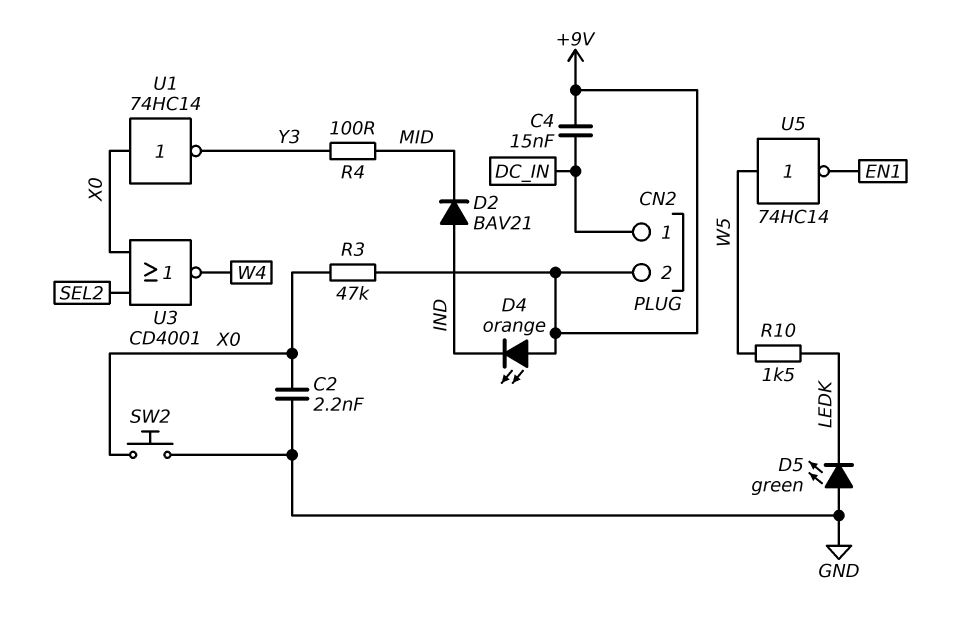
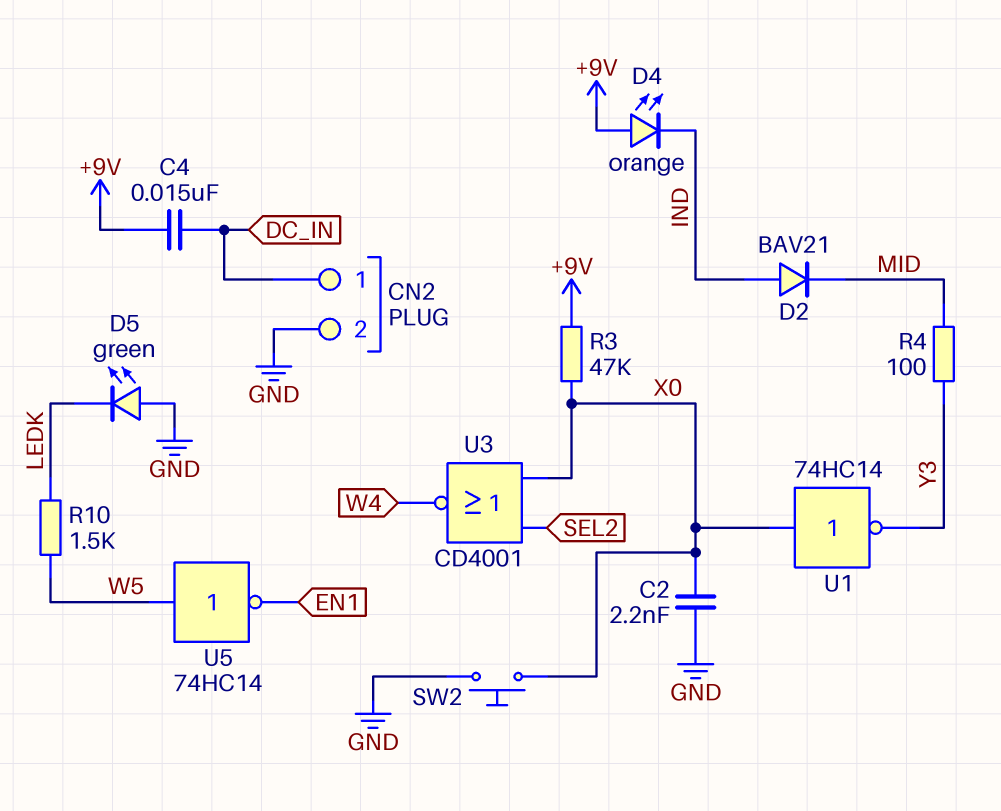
CN2 pin 2: +9V -> GND

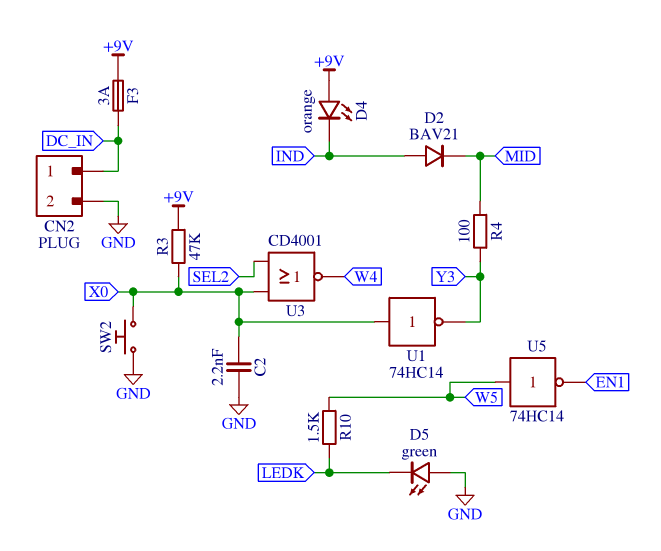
C4: 15nF (+9V, DC_IN) -> none
F3: none -> 3A (+9V, DC_IN)

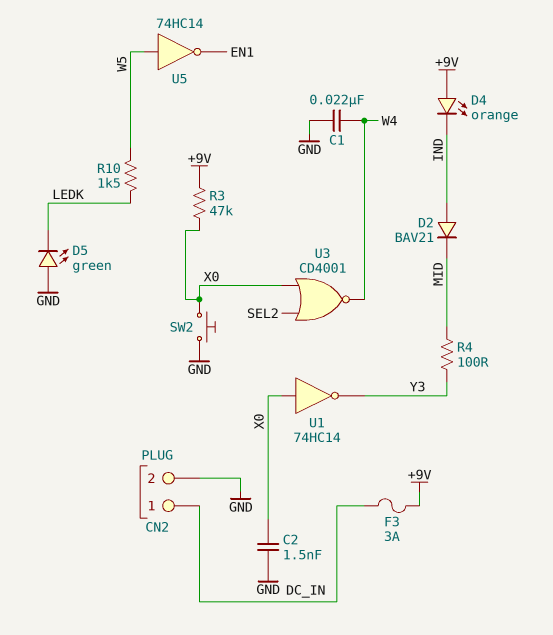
C1: none -> 22nF (GND, W4)
C2: 2.2nF (GND, X0) -> 1.5nF (GND, X0)

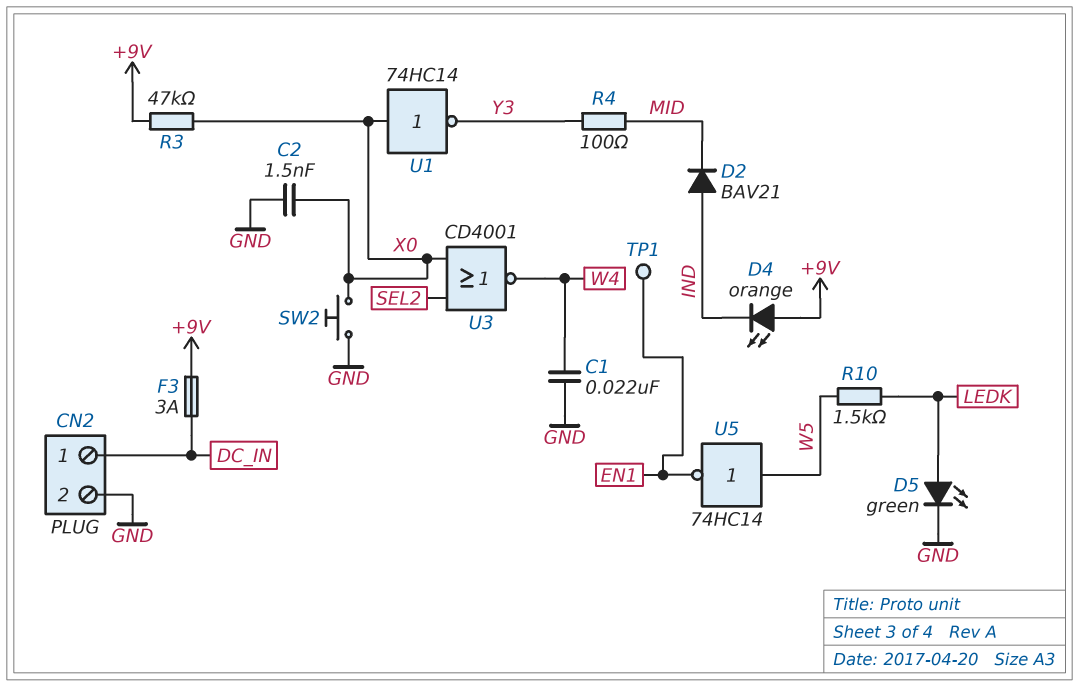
D5: LED green (A GND, K LEDK) -> LED green (A LEDK, K GND)
TP1: none -> test point (EN1)

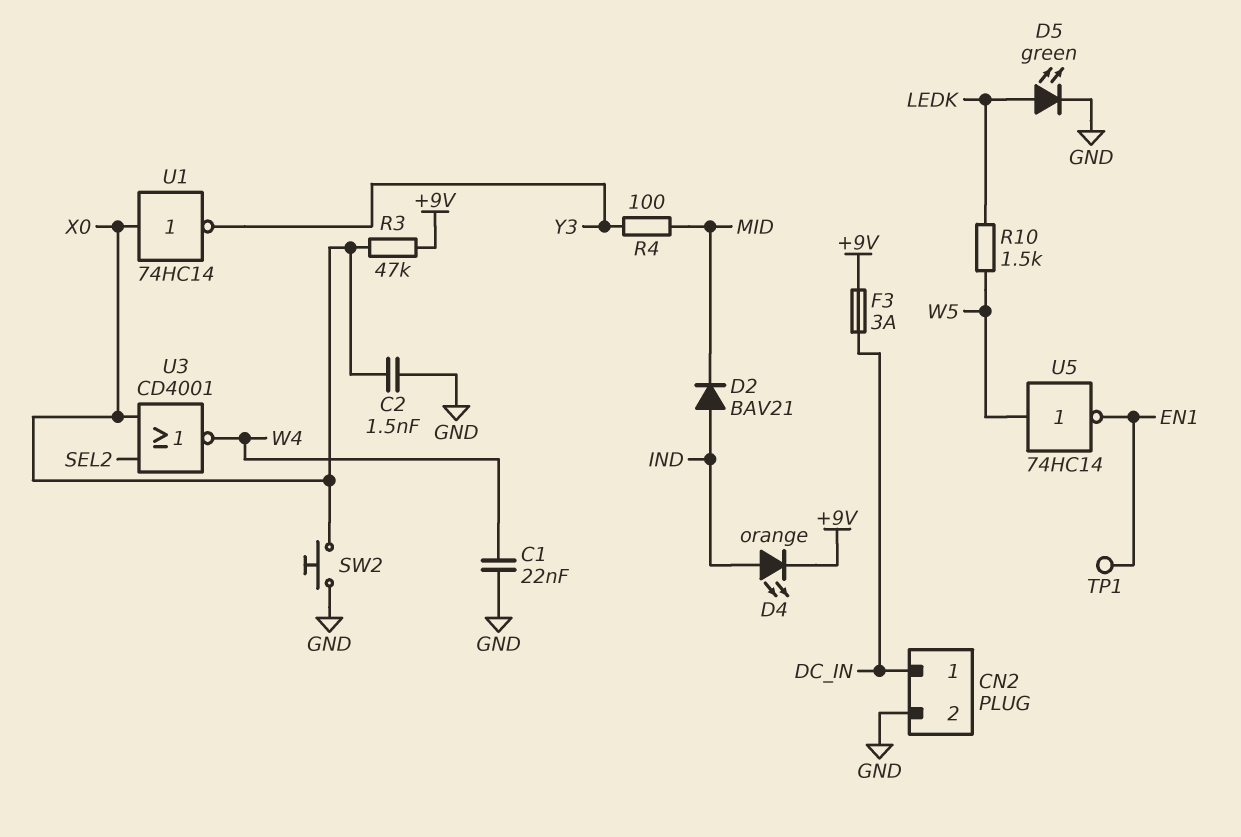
D4: LED orange (A +9V, K IND) -> LED orange (A IND, K +9V)

